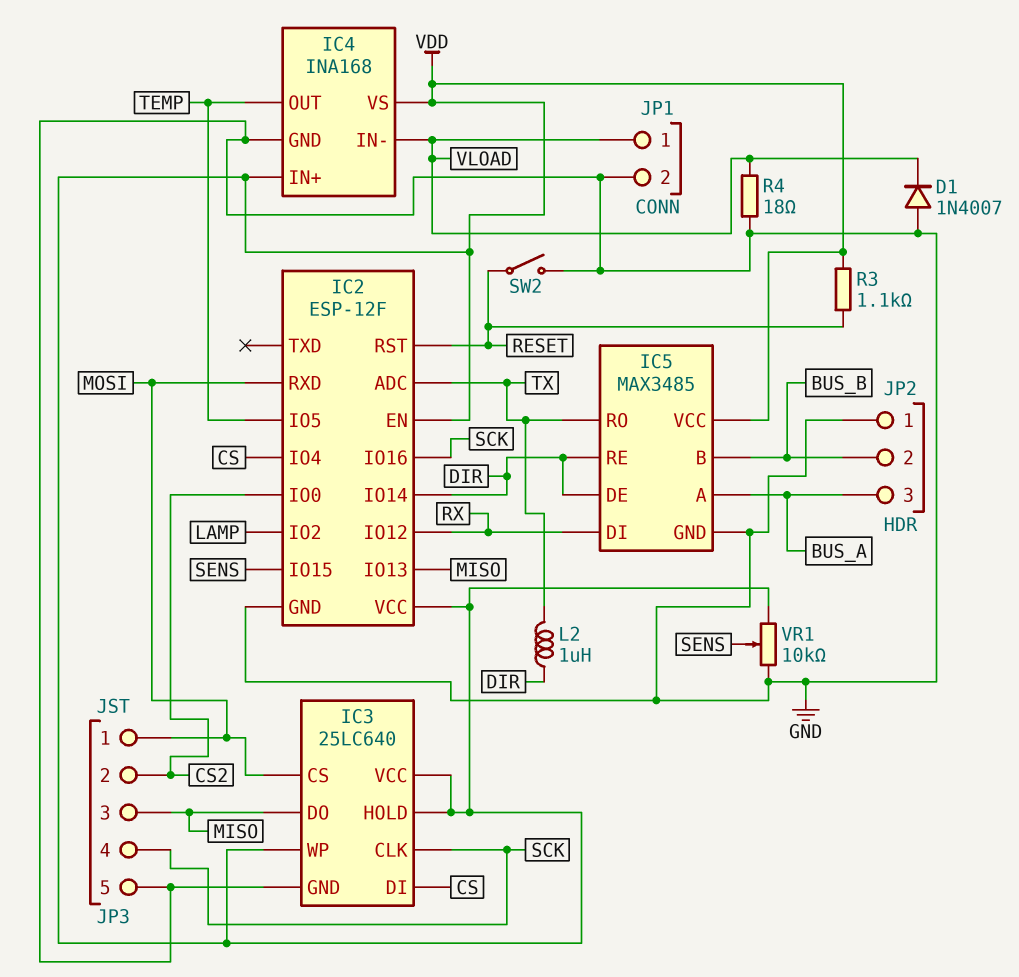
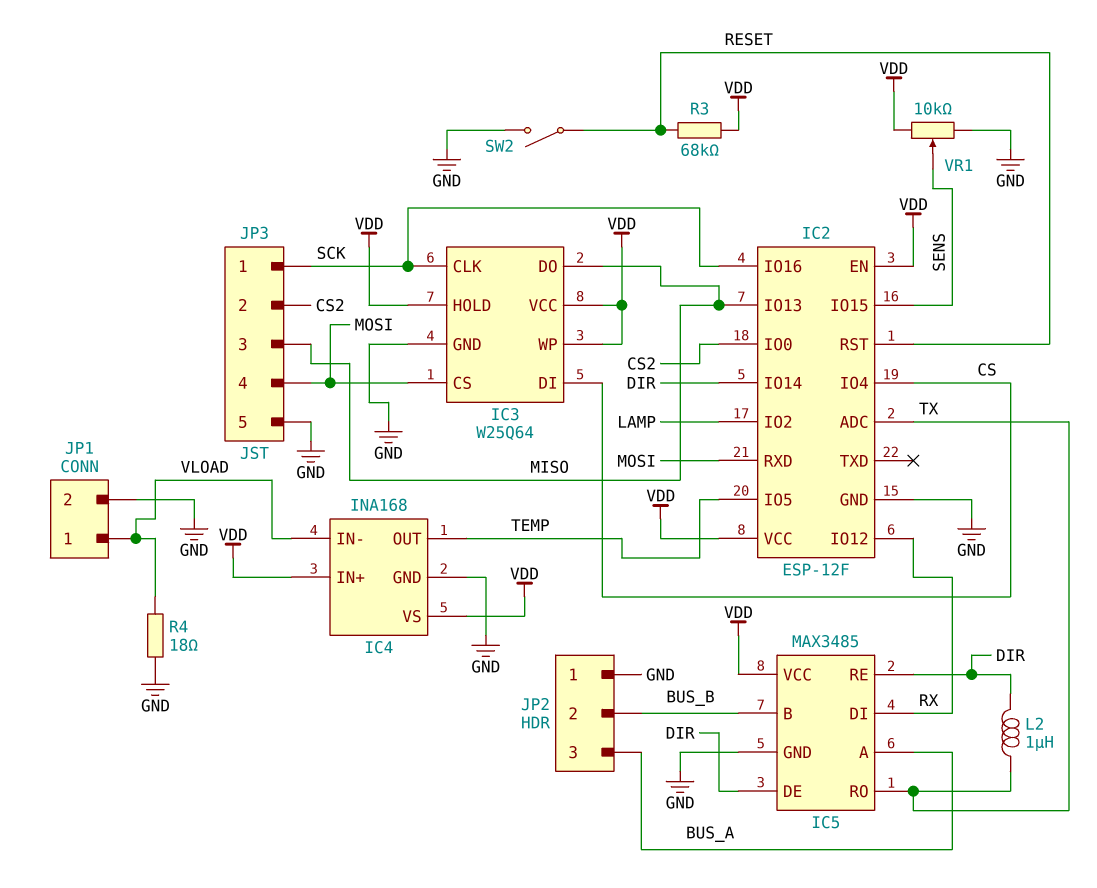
D1: diode 1N4007 (A GND, K VLOAD) -> none
IC3: 25LC640 -> W25Q64
JP3 pin 1: MOSI -> SCK
JP3 pin 4: SCK -> MOSI
R3: 1.1k (RESET, VDD) -> 68k (RESET, VDD)

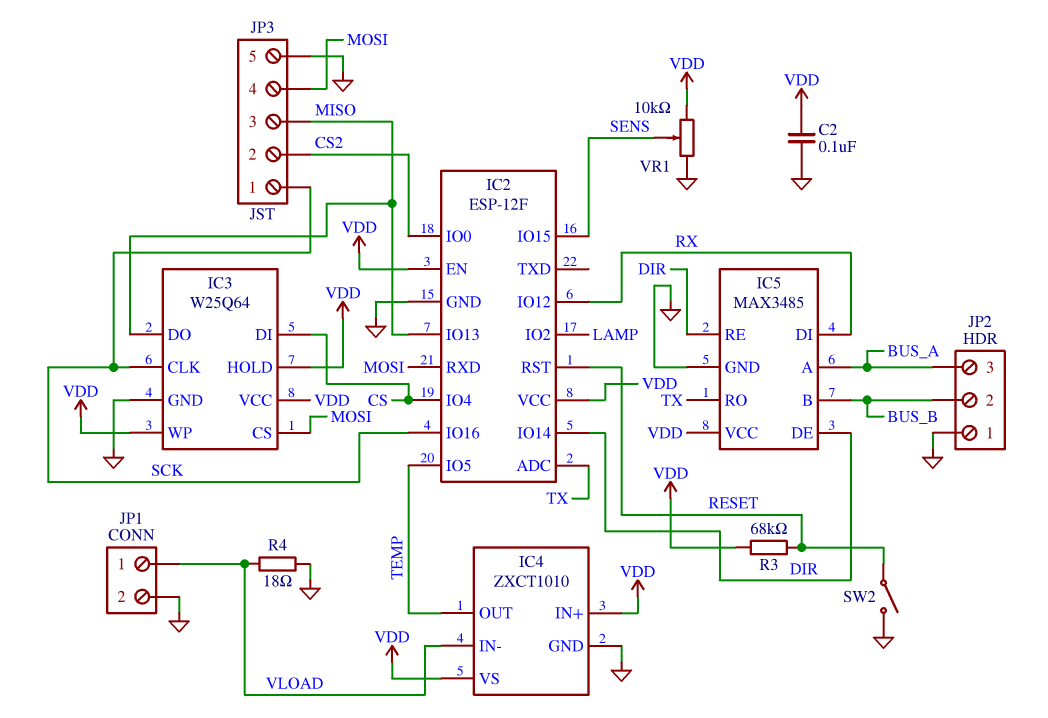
C2: none -> 100nF (GND, VDD)
IC4: INA168 -> ZXCT1010
L2: 1uH (DIR, TX) -> none

